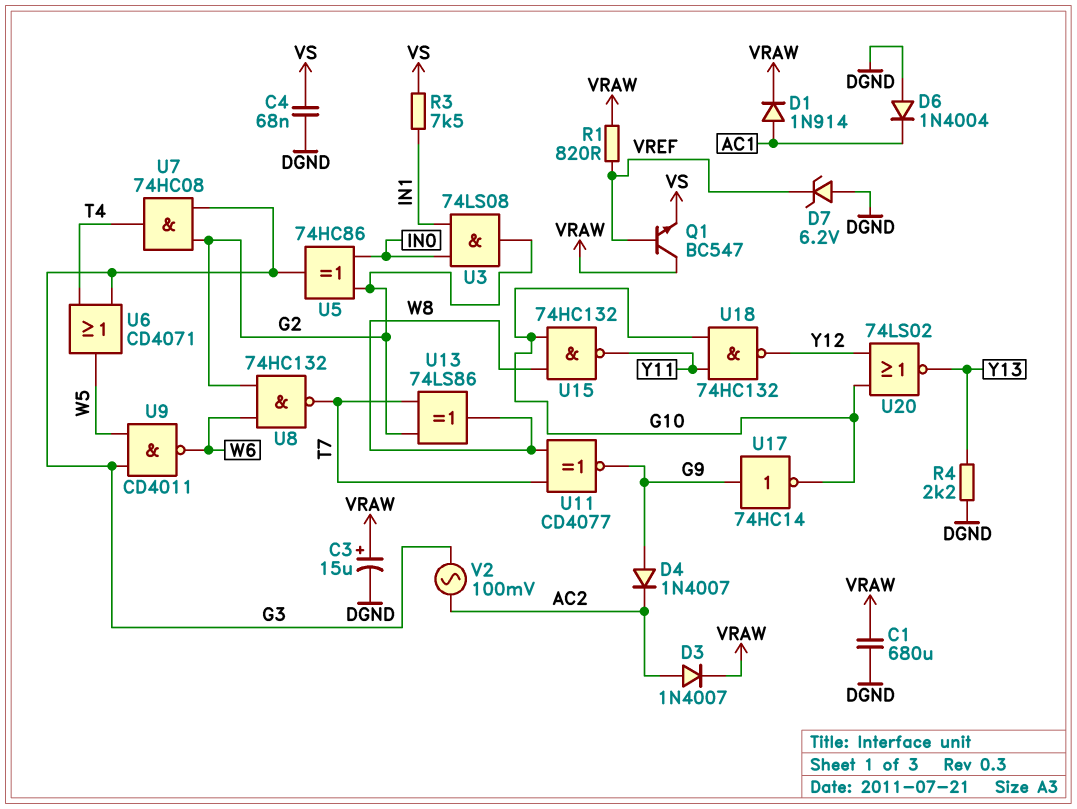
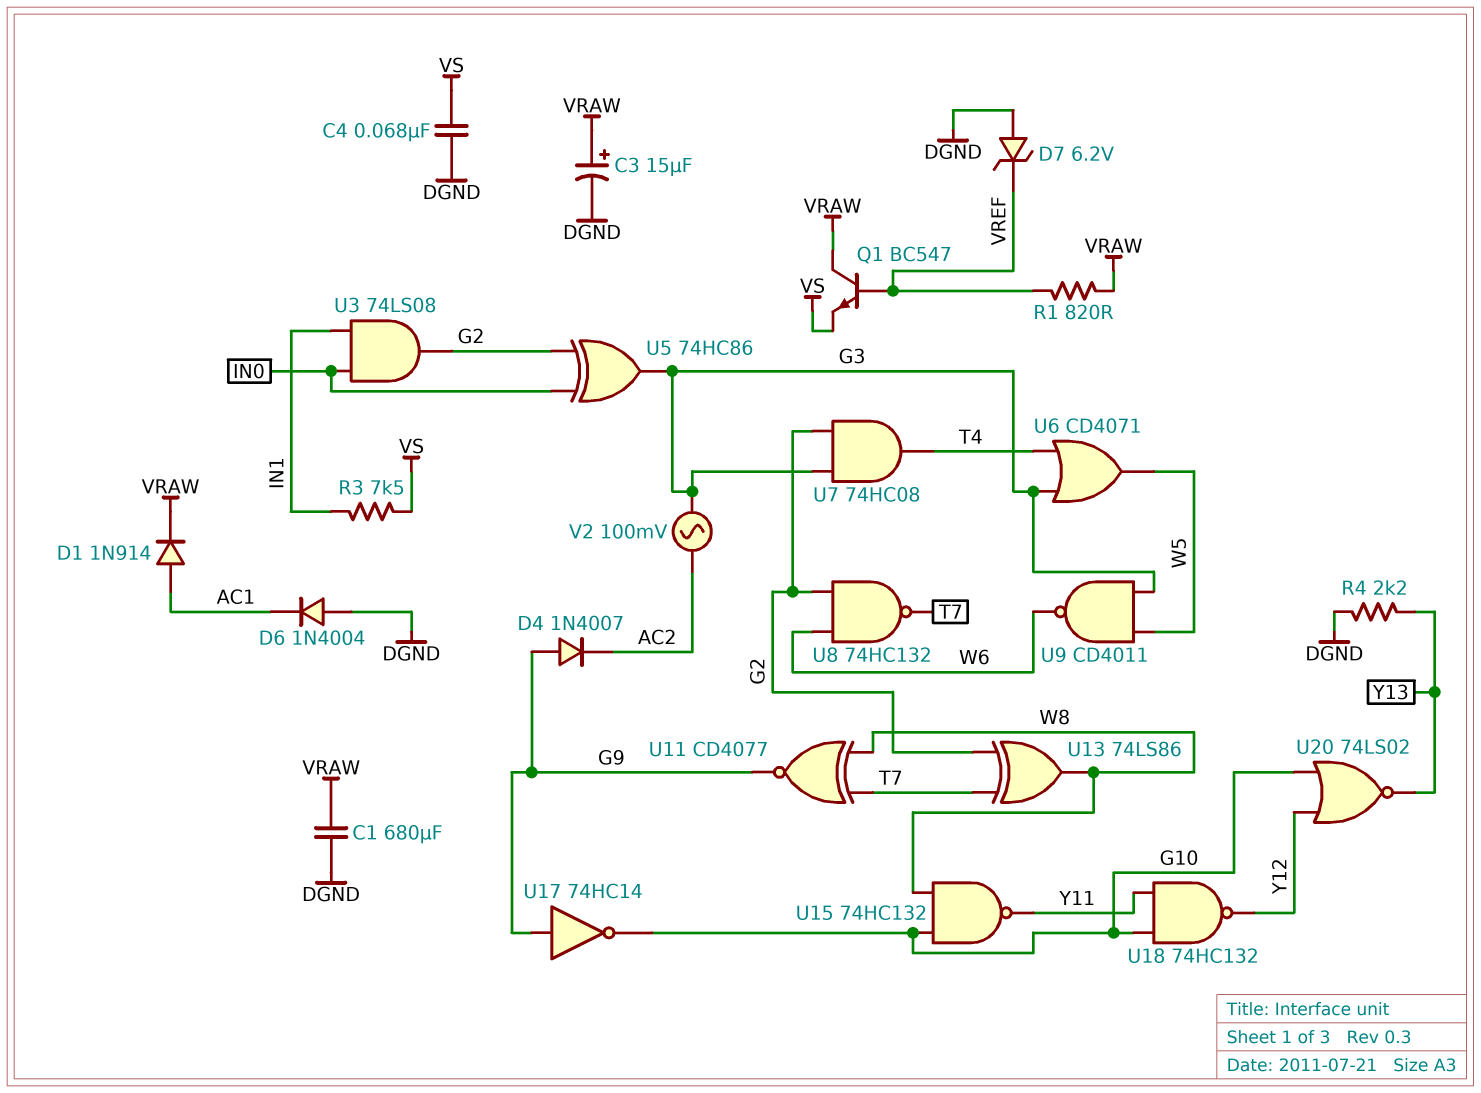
D3: diode 1N4007 (A AC2, K VRAW) -> none

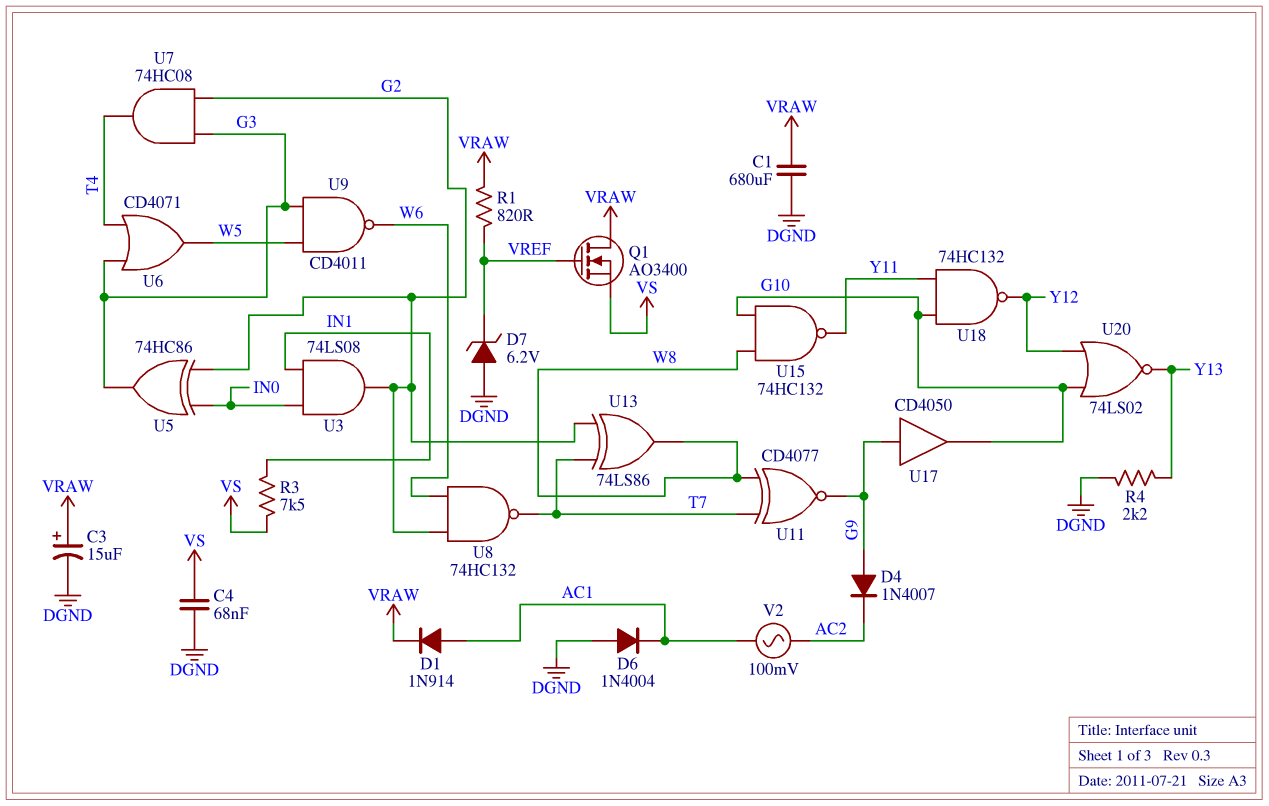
Q1: NPN BC547 (B VREF, C VRAW, E VS) -> NMOS AO3400 (G VREF, D VRAW, S VS)
U17: NOT 74HC14 (in G9, out G10) -> buffer CD4050 (in G9, out G10)
V2: AC 100mV (AC2, G3) -> AC 100mV (AC1, AC2)

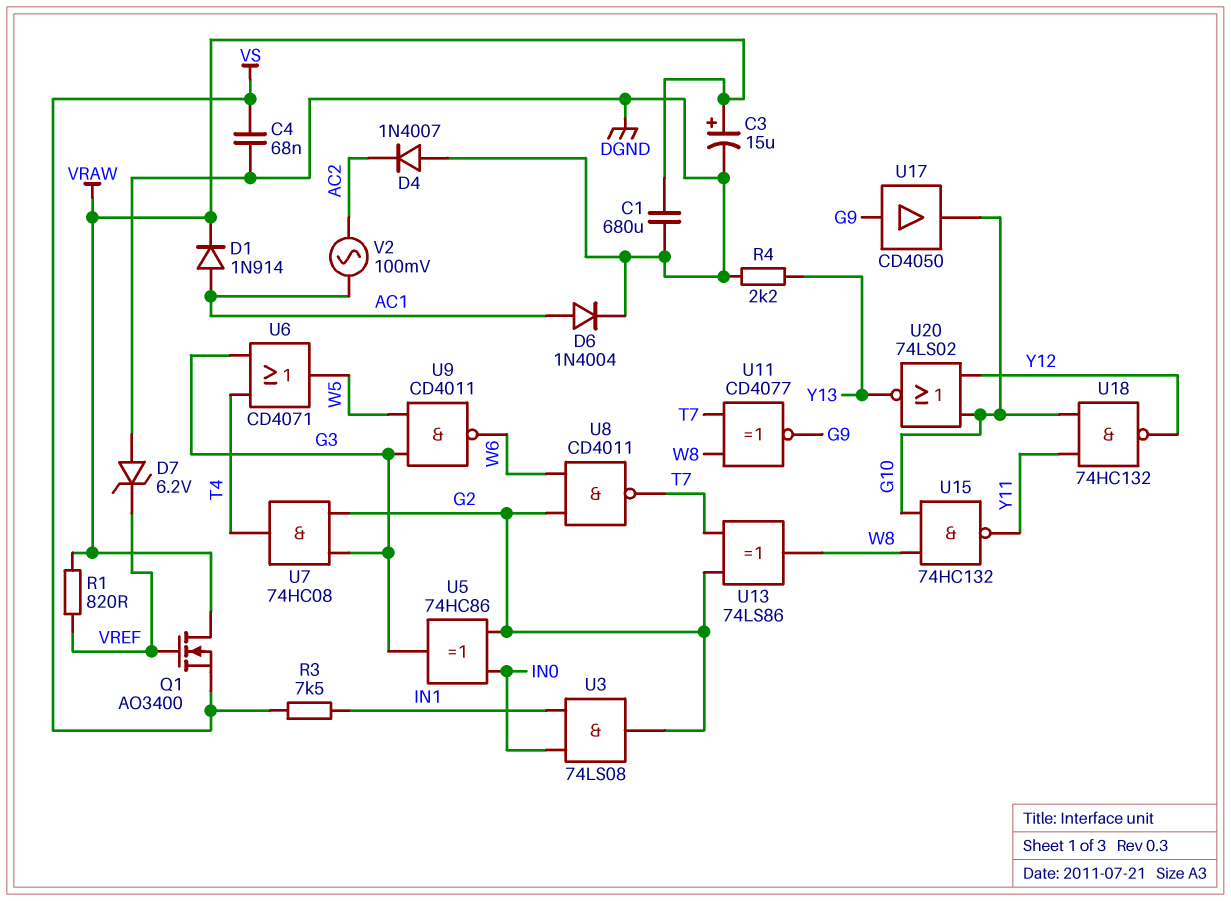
D4: diode 1N4007 (A G9, K AC2) -> diode 1N4007 (A DGND, K AC2)
D6: diode 1N4004 (A DGND, K AC1) -> diode 1N4004 (A AC1, K DGND)
U8: NAND 74HC132 (in G2, in W6, out T7) -> NAND CD4011 (in G2, in W6, out T7)

